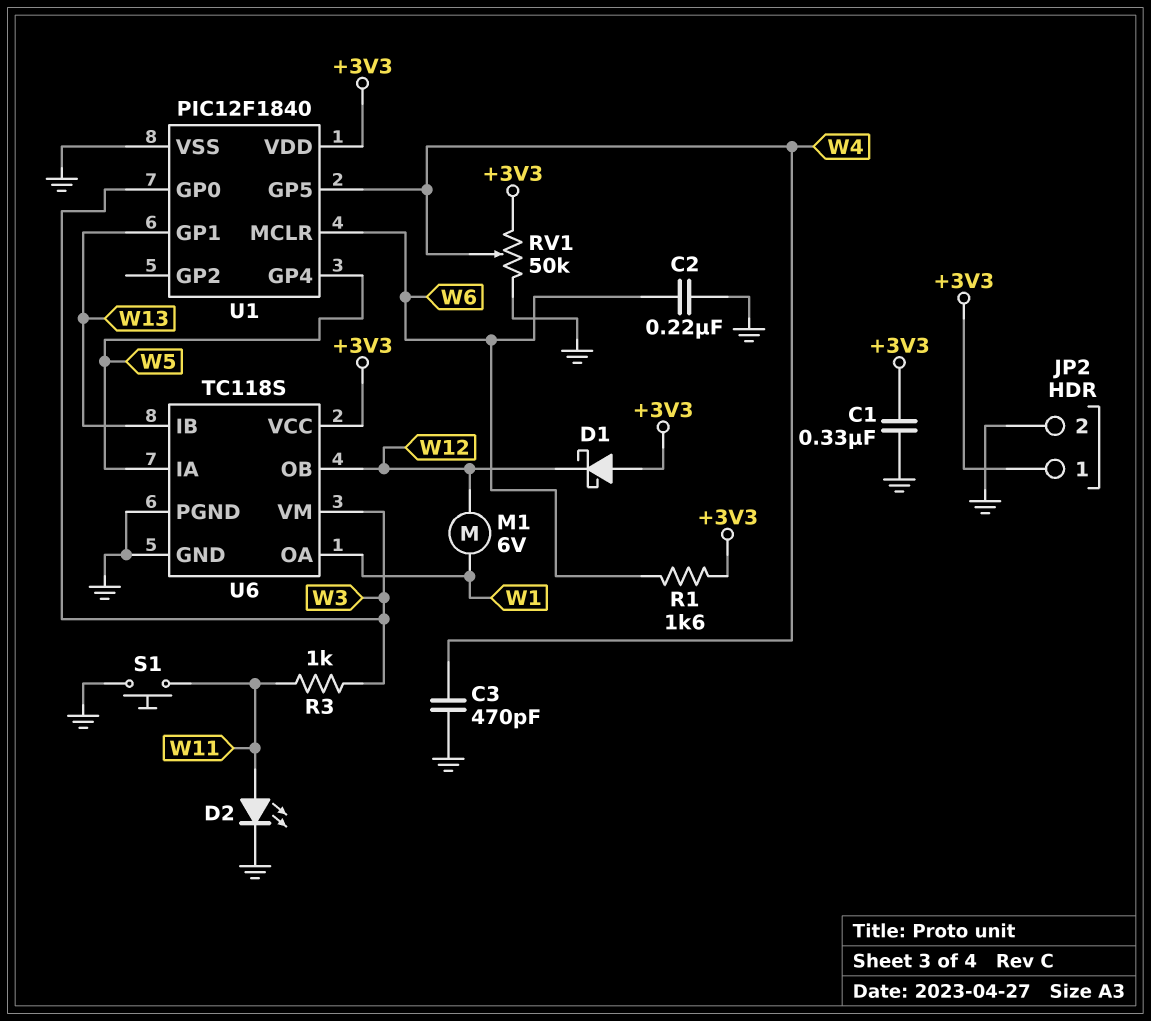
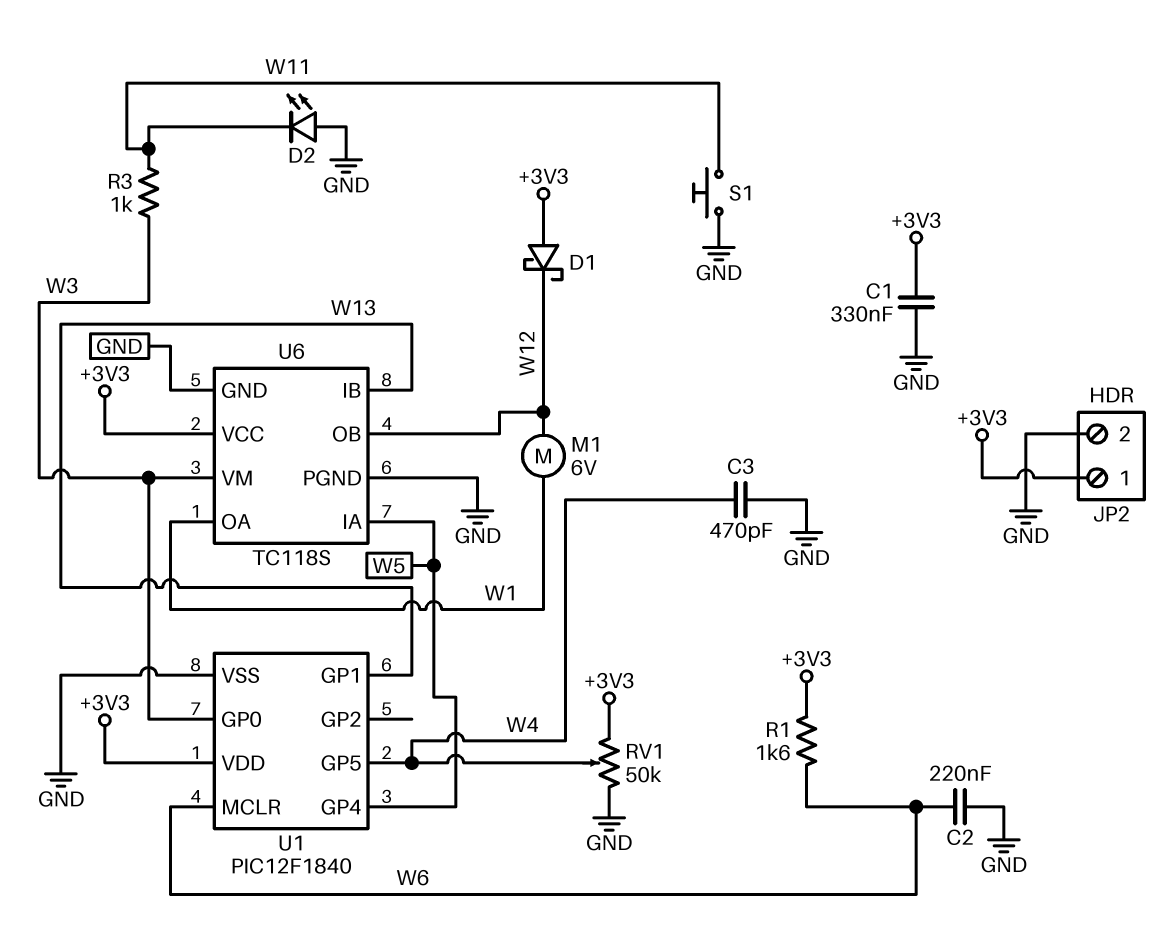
D2: LED (A W11, K GND) -> LED (A GND, K W11)

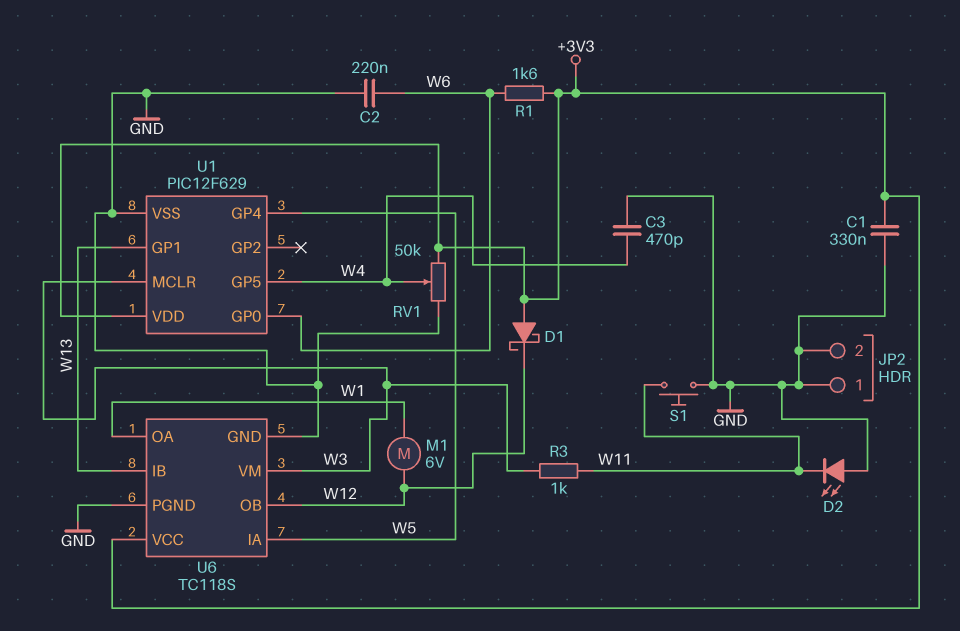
JP2 pin 1: +3V3 -> GND
U1: PIC12F1840 -> PIC12F629
U1 pin GP0: W3 -> W6
U1 pin MCLR: W6 -> W3

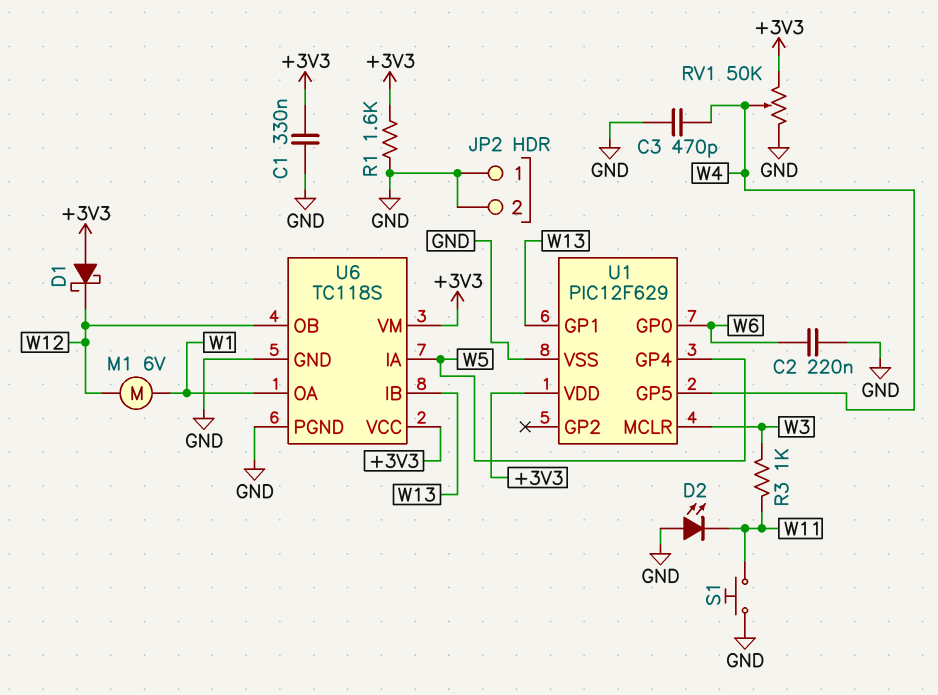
R1: 1.6k (+3V3, W6) -> 1.6k (+3V3, GND)
U6 pin VM: W3 -> +3V3

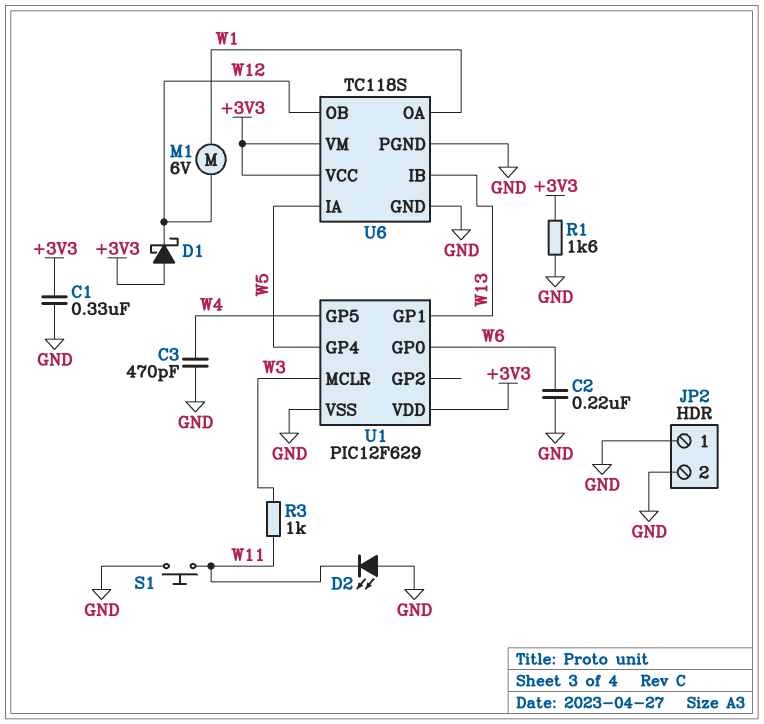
RV1: 50k (+3V3, GND, wiper W4) -> none

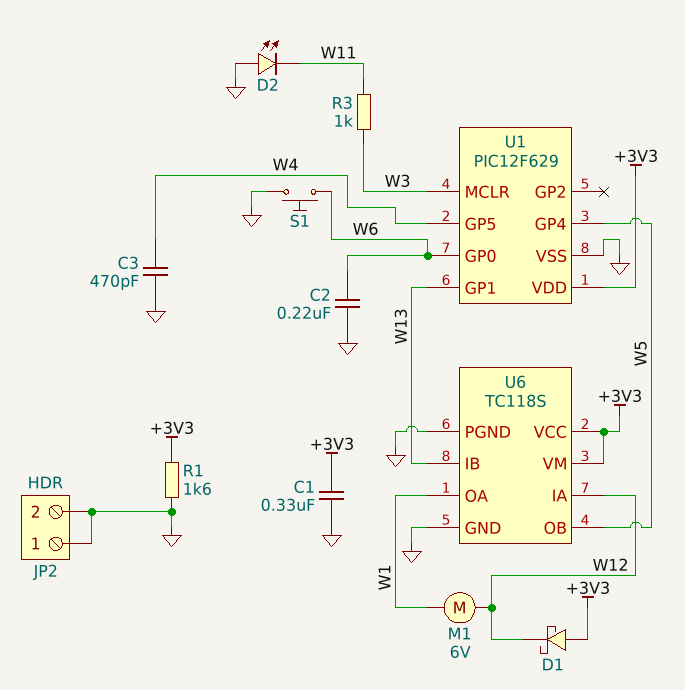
S1: button (GND, W11) -> button (GND, W6)
U6 pin IA: W5 -> W12
U6 pin OB: W12 -> W5

